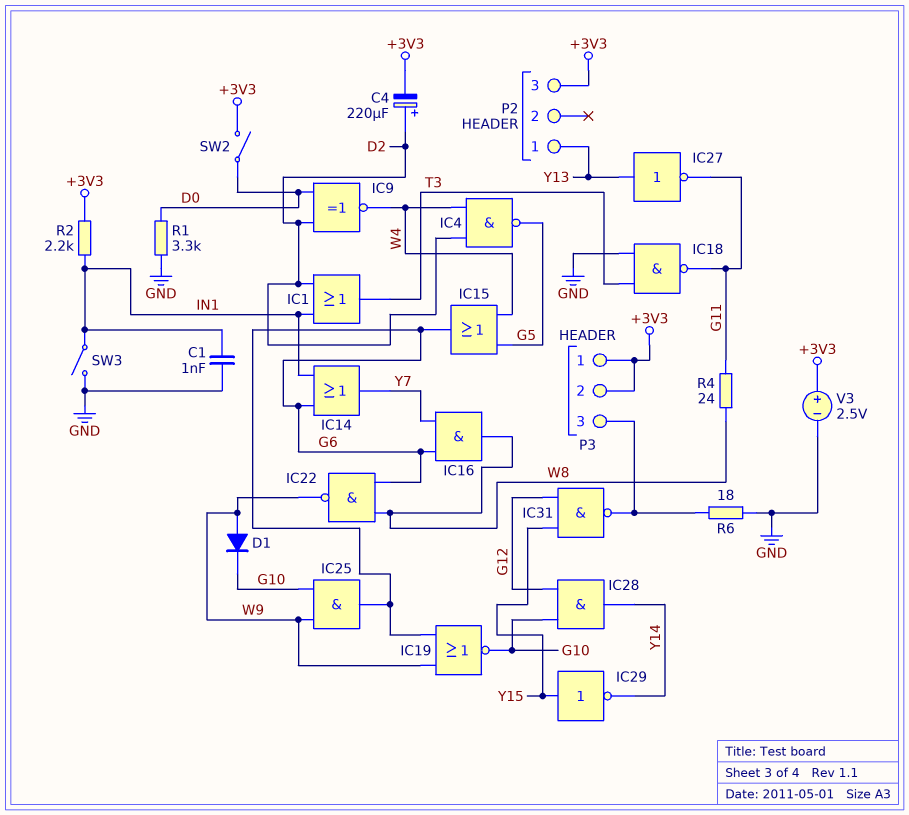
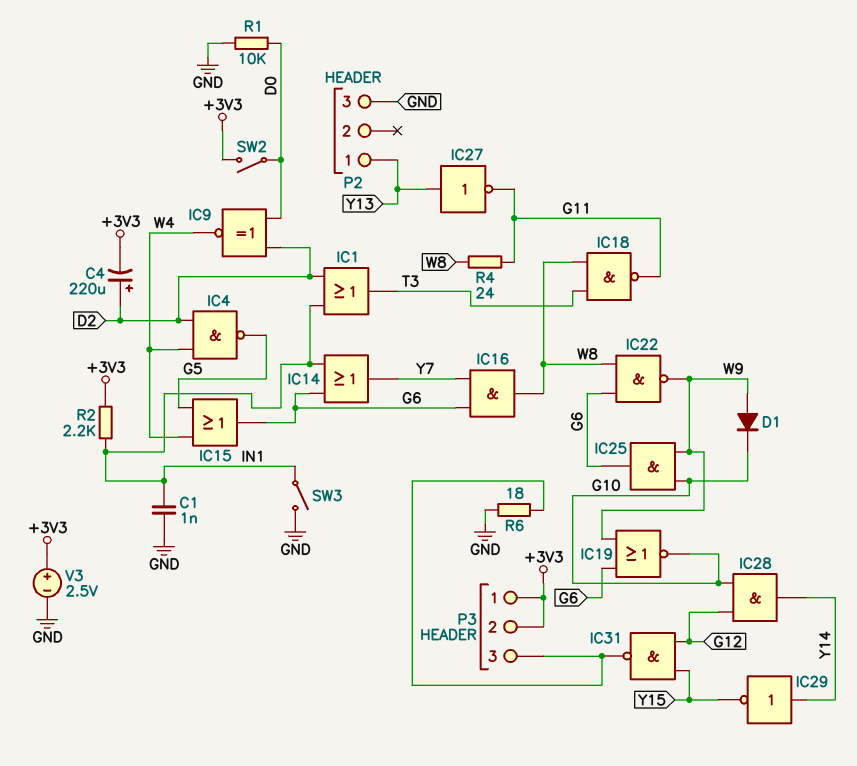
IC18: NAND (in GND, in T3, out G11) -> NAND (in T3, in W8, out G11)
IC29: NOT (in Y15, out Y14) -> NOT (in Y14, out Y15)
P2 pin 3: +3V3 -> GND
R1: 3.3k (D0, GND) -> 10k (D0, GND)

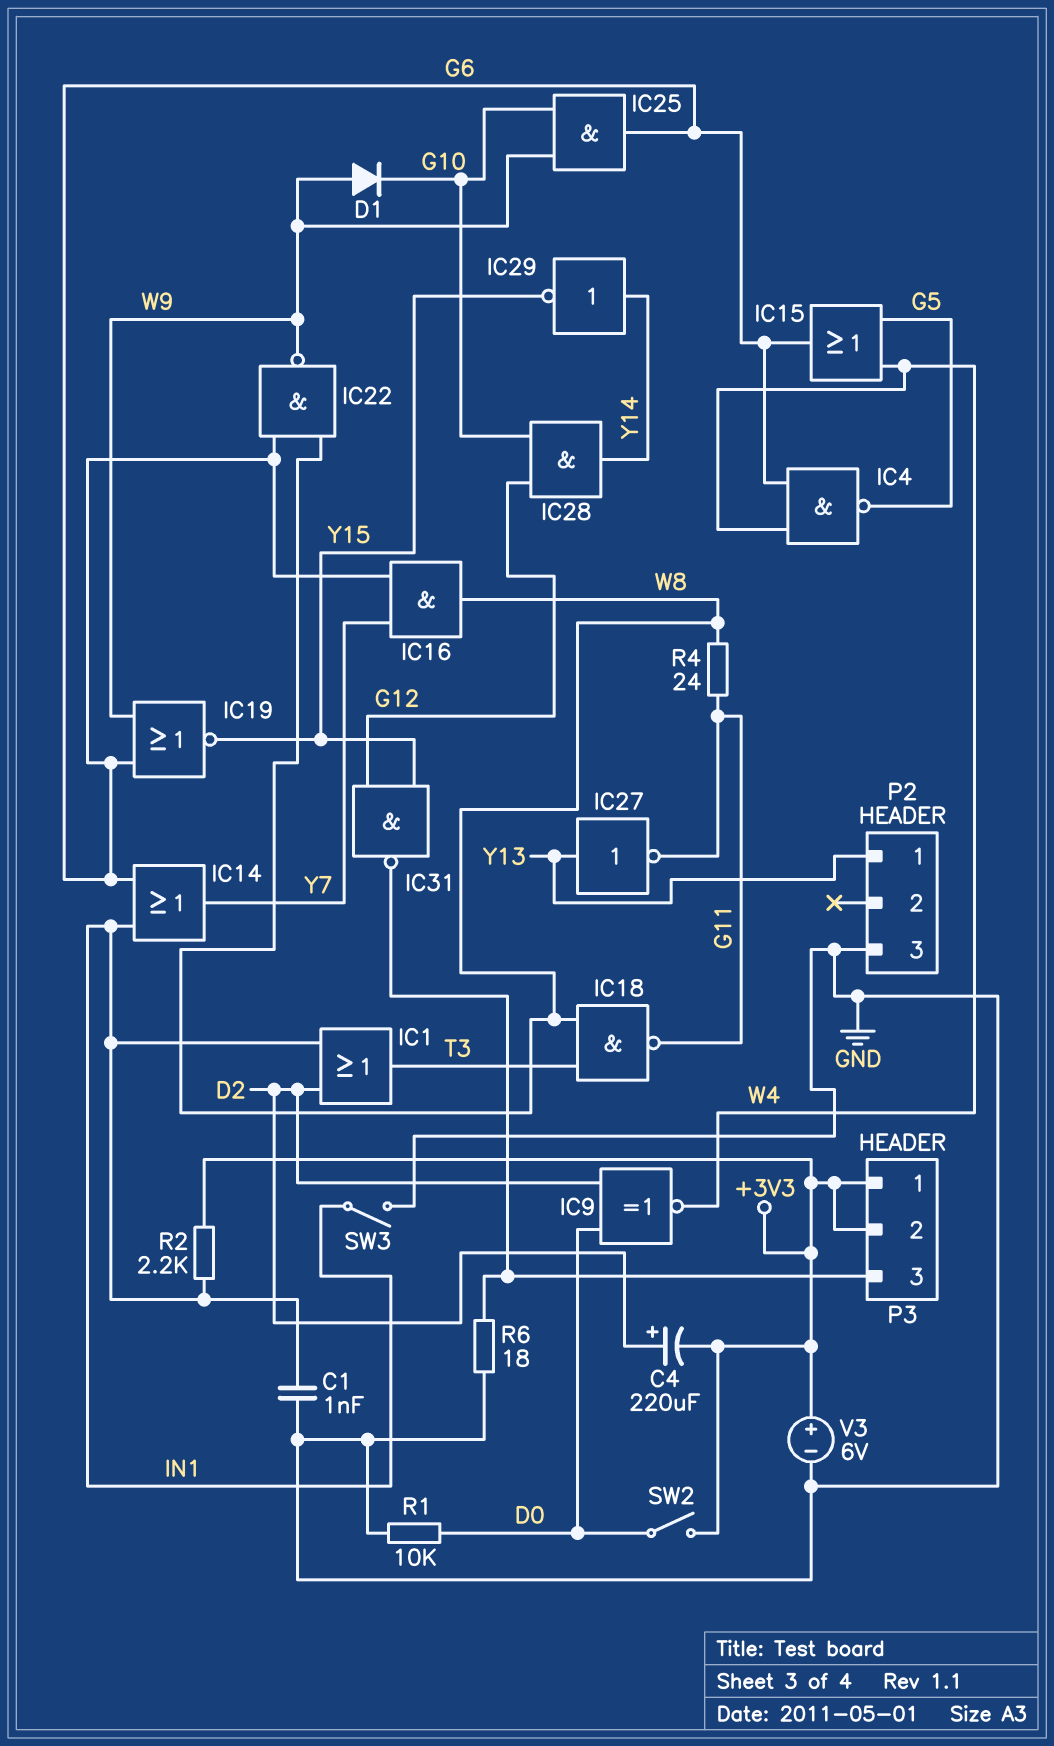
IC4: NAND (in D2, in W4, out G5) -> NAND (in G6, in W4, out G5)
IC19: NOR (in G6, in W9, out G10) -> NOR (in G6, in W9, out Y15)
V3: 2.5V (plus +3V3, minus GND) -> 6V (plus +3V3, minus GND)

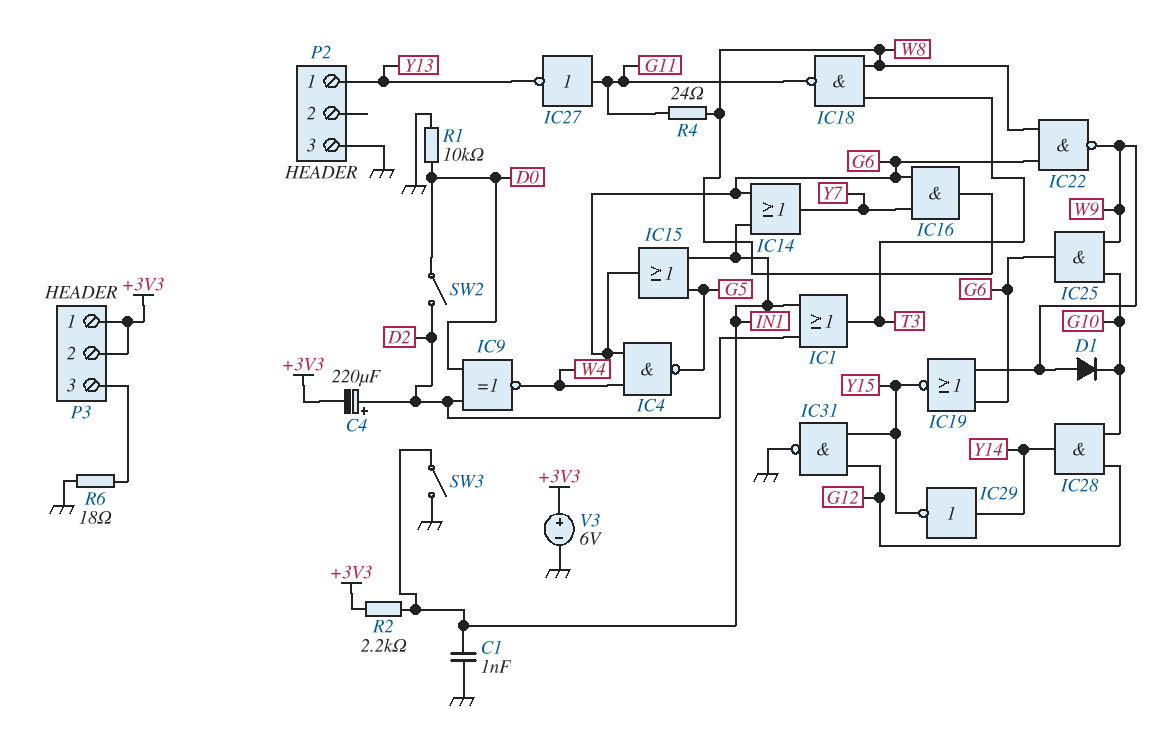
IC15: OR (in G5, in W4, out G6) -> OR (in G5, in IN1, out G6)
IC27: NOT (in Y13, out G11) -> NOT (in G11, out Y13)
IC31: NAND (in G12, in Y15, out P3/3) -> NAND (in G12, in Y15, out GND)
SW2: switch (+3V3, D0) -> switch (D0, D2)

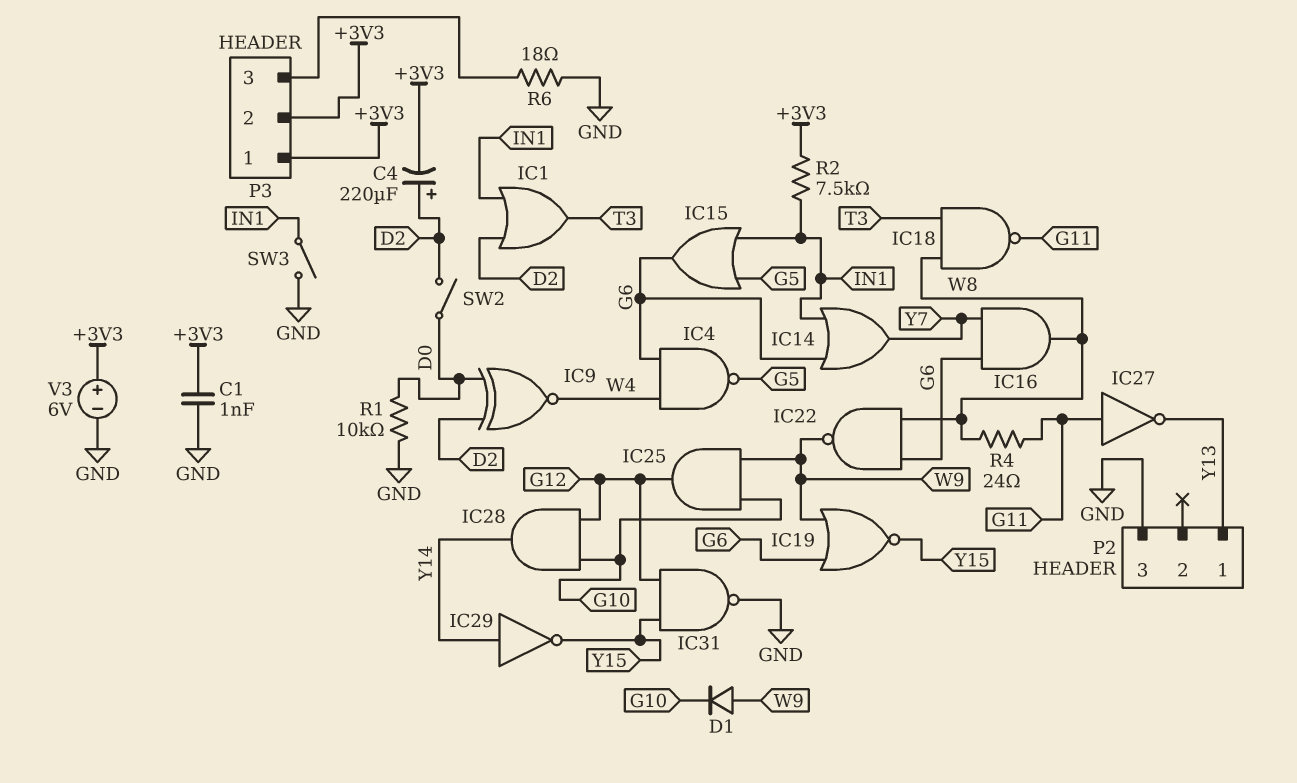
C1: 1nF (GND, IN1) -> 1nF (+3V3, GND)
IC25: AND (in G10, in W9, out G6) -> AND (in G10, in W9, out G12)
R2: 2.2k (+3V3, IN1) -> 7.5k (+3V3, IN1)

